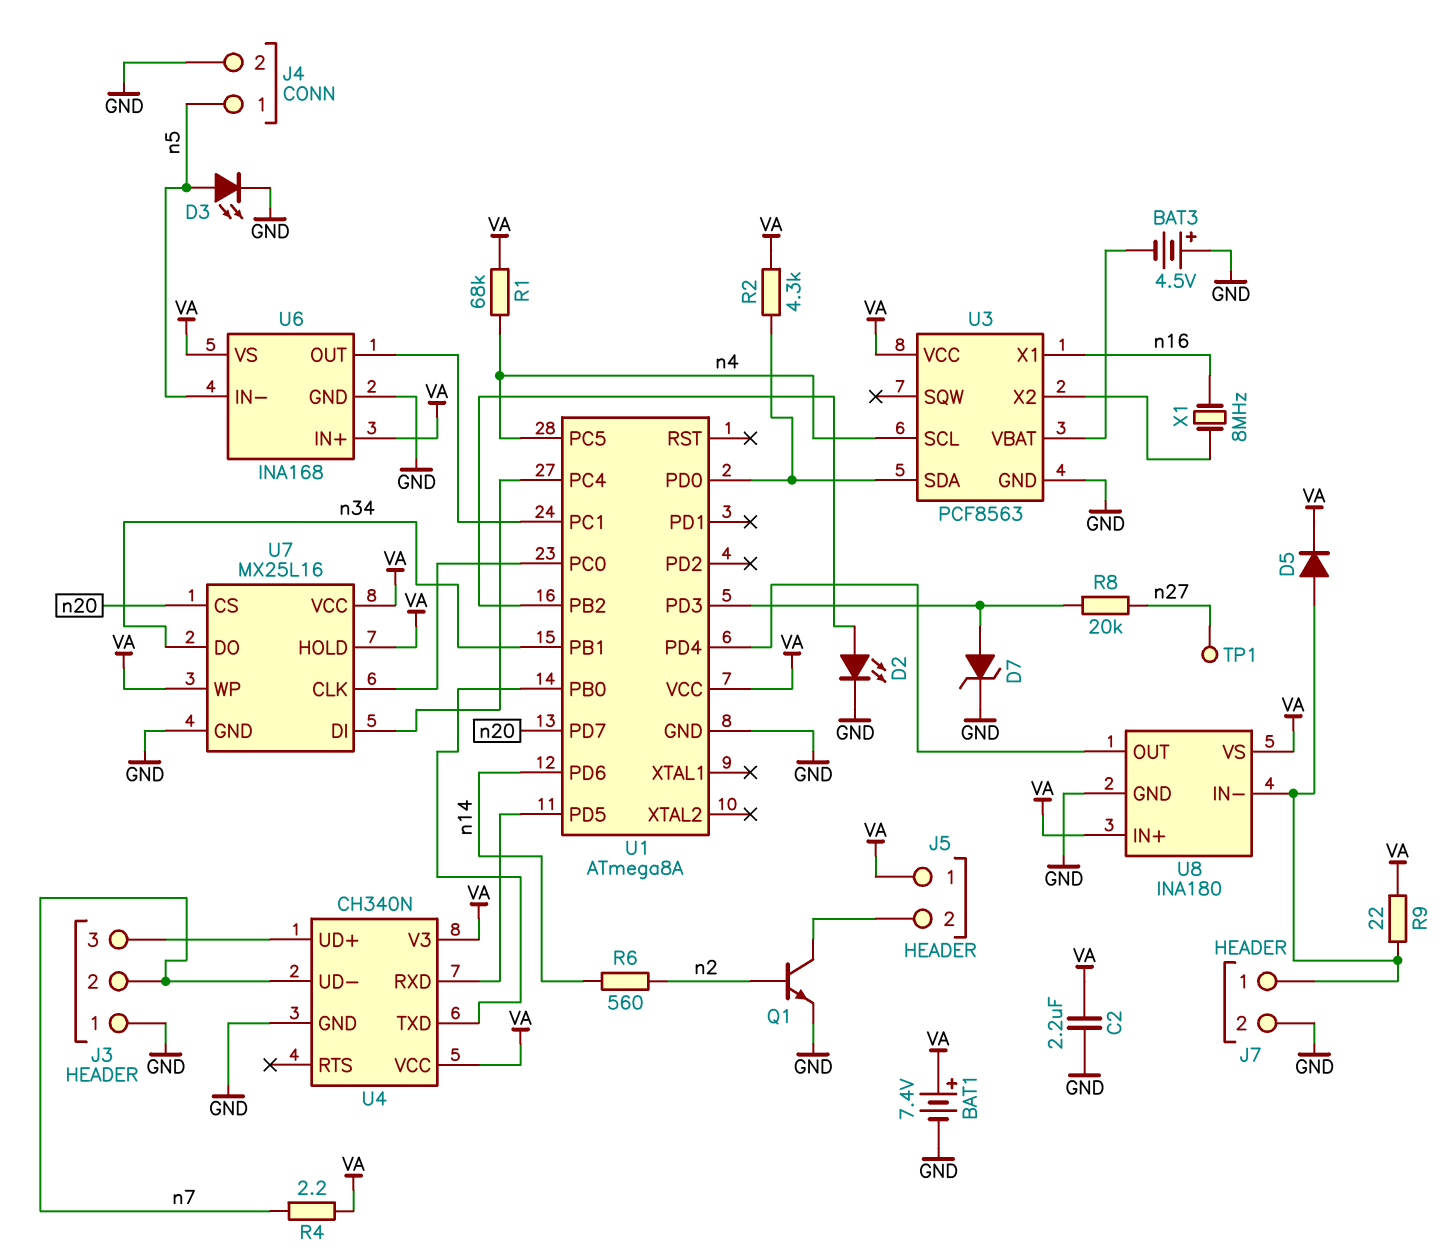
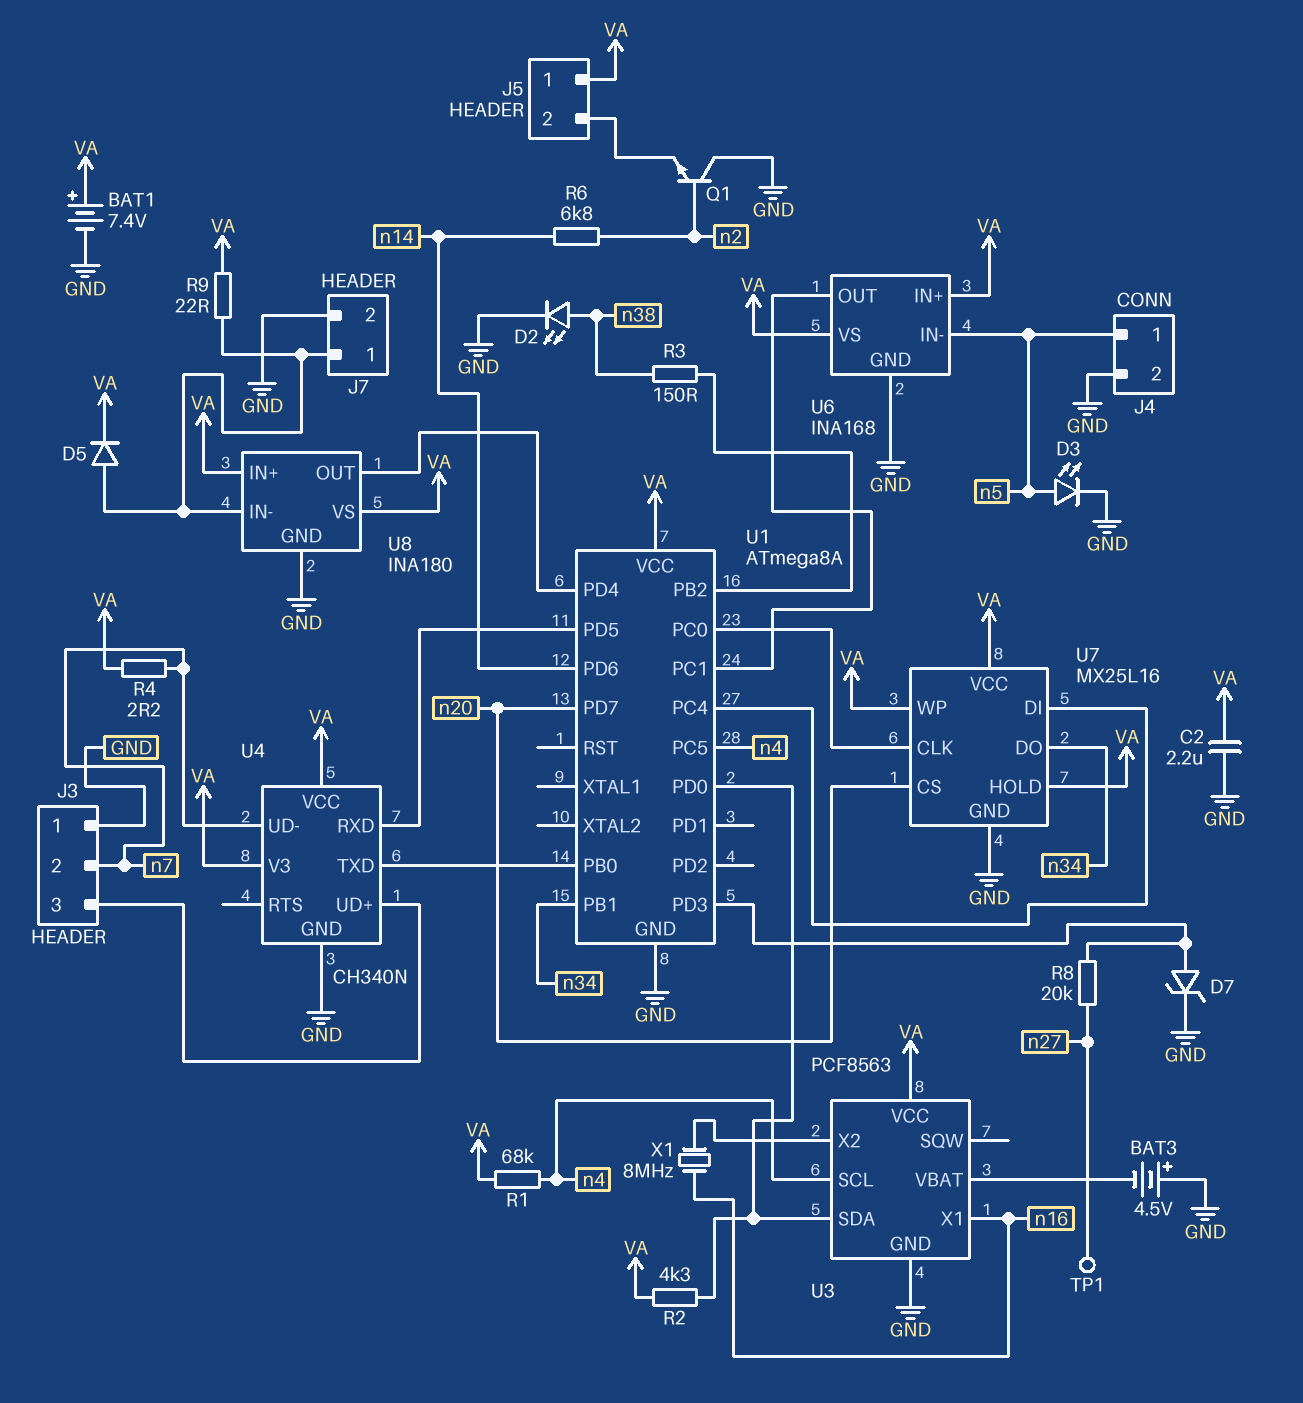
D2: LED (A U1/PB2, K GND) -> LED (A n38, K GND)
Q1: NPN (B n2, C J5/2, E GND) -> NPN (B n2, C GND, E J5/2)
R3: none -> 150 (U1/PB2, n38)
R6: 560 (n2, n14) -> 6.8k (n2, n14)

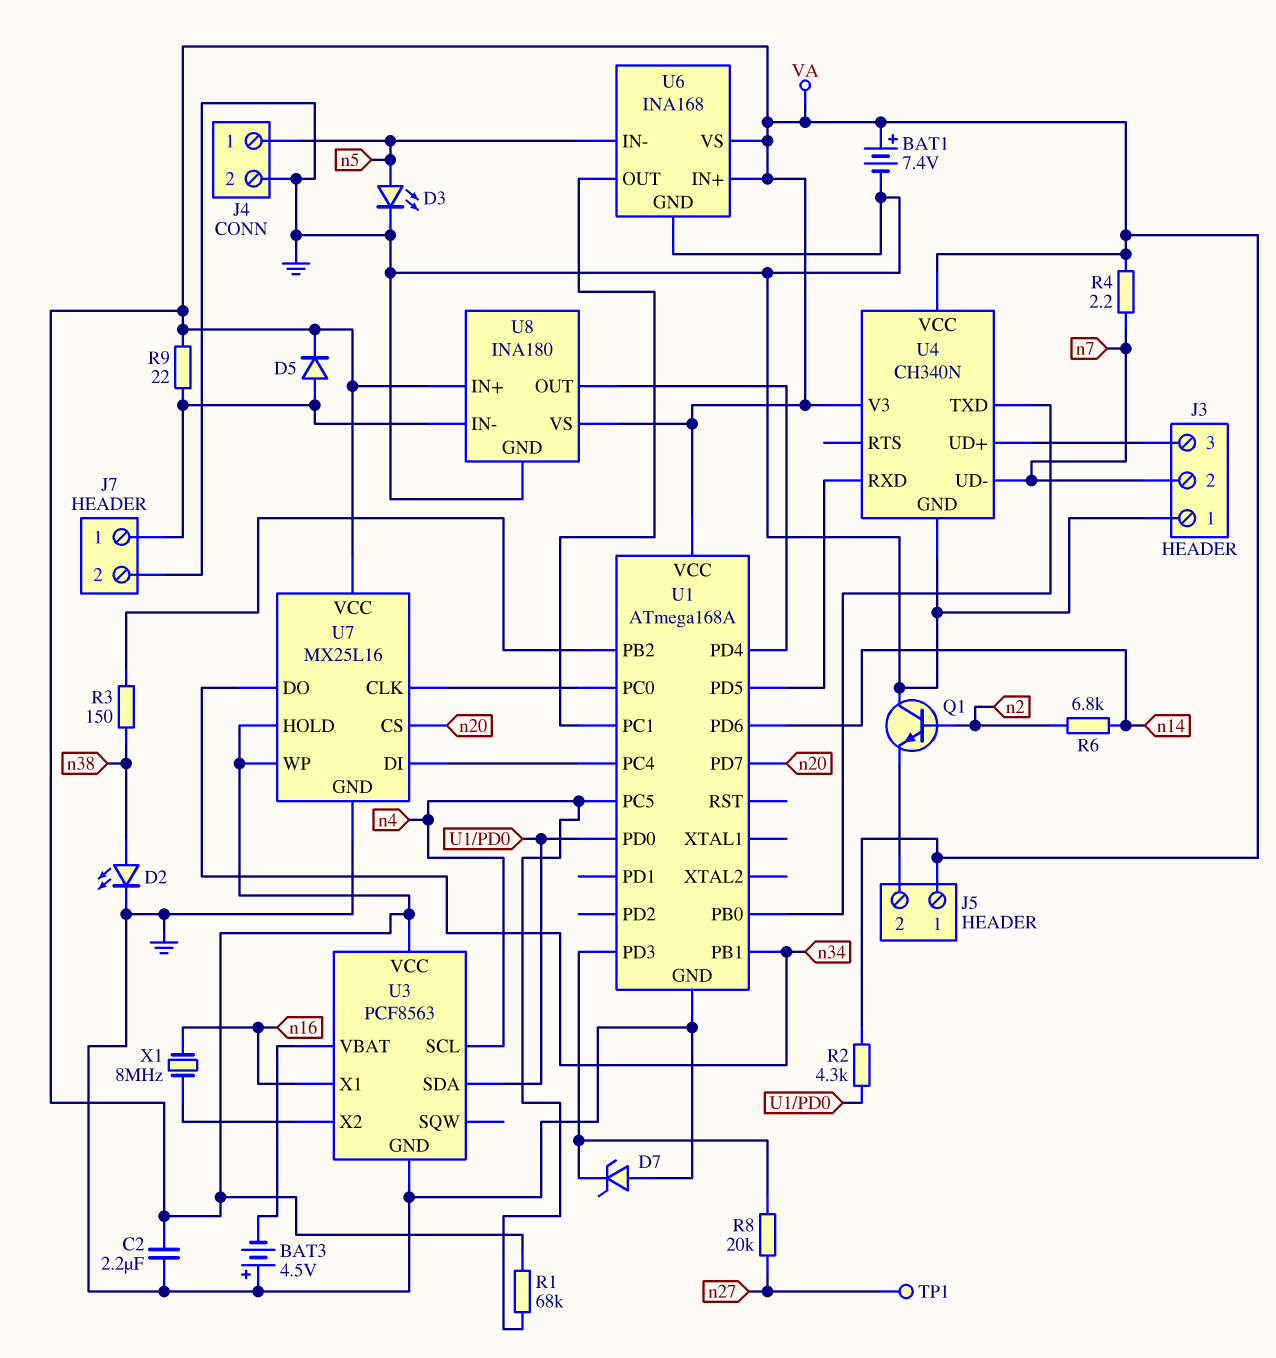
D7: zener (A U1/PD3, K GND) -> zener (A GND, K U1/PD3)
U1: ATmega8A -> ATmega168A

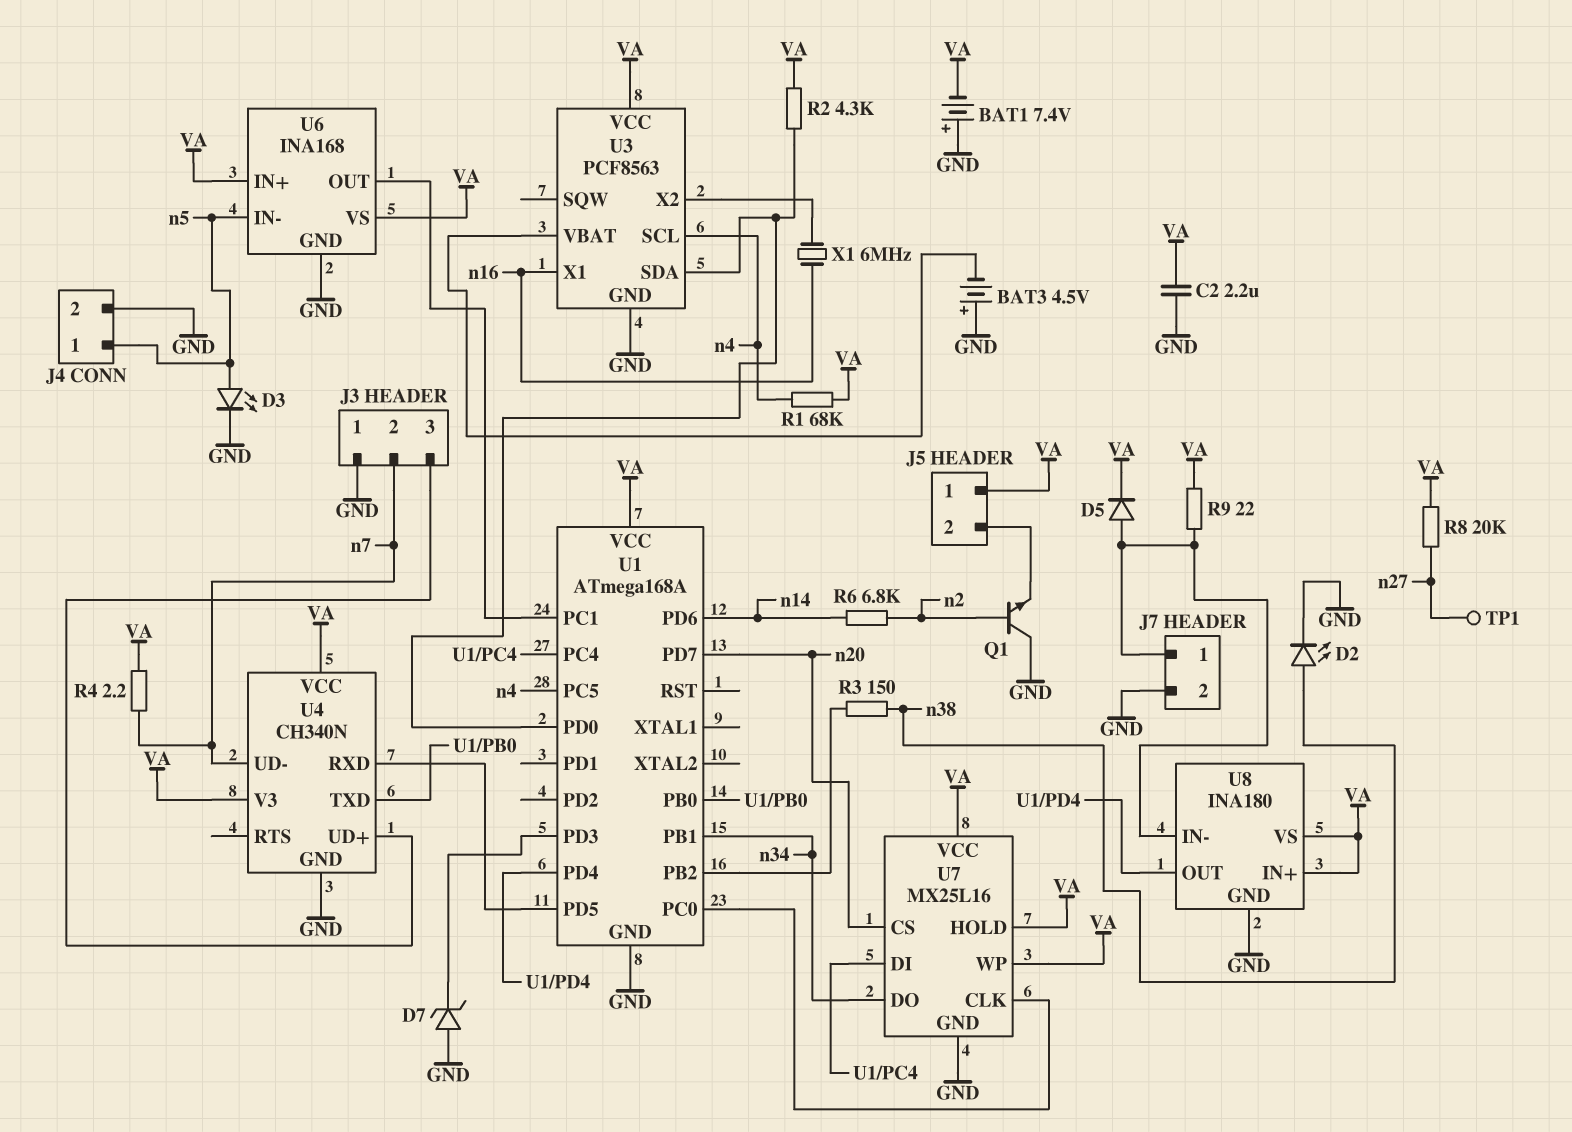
BAT1: 7.4V (plus VA, minus GND) -> 7.4V (plus GND, minus VA)
R8: 20k (U1/PD3, n27) -> 20k (VA, n27)
X1: 8MHz (U3/X2, n16) -> 6MHz (U3/X2, n16)

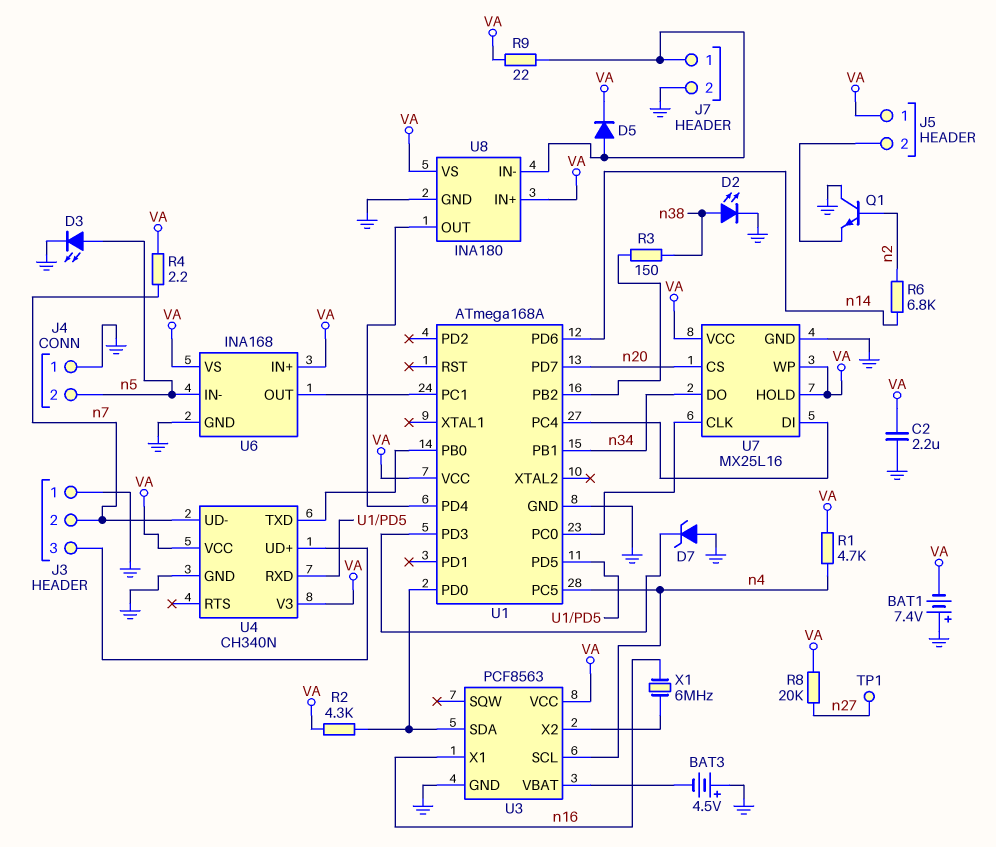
J4 pin 1: n5 -> GND
J4 pin 2: GND -> n5
R1: 68k (VA, n4) -> 4.7k (VA, n4)

